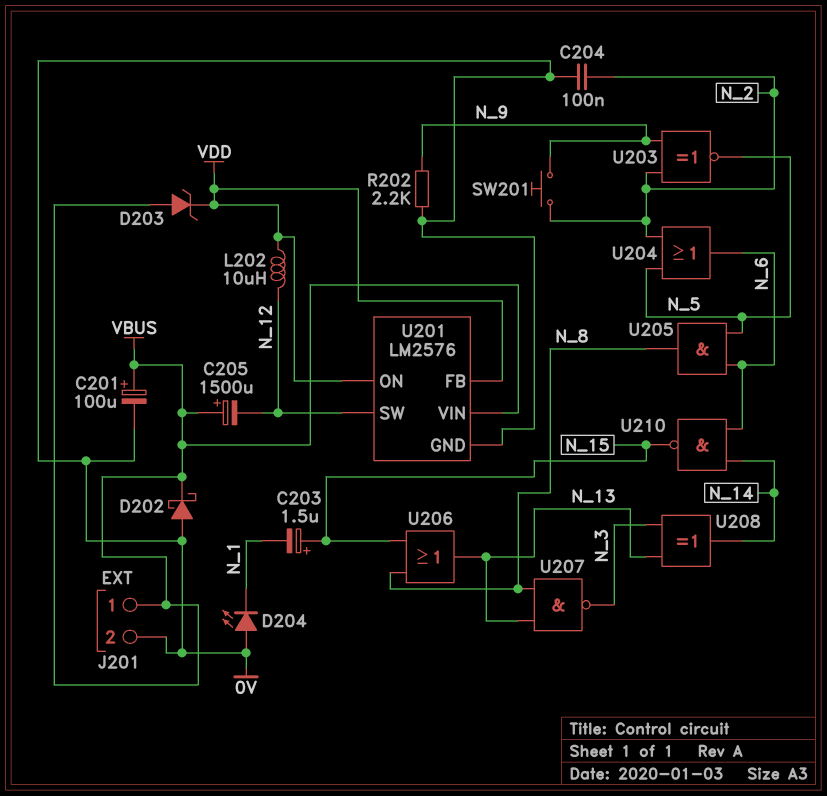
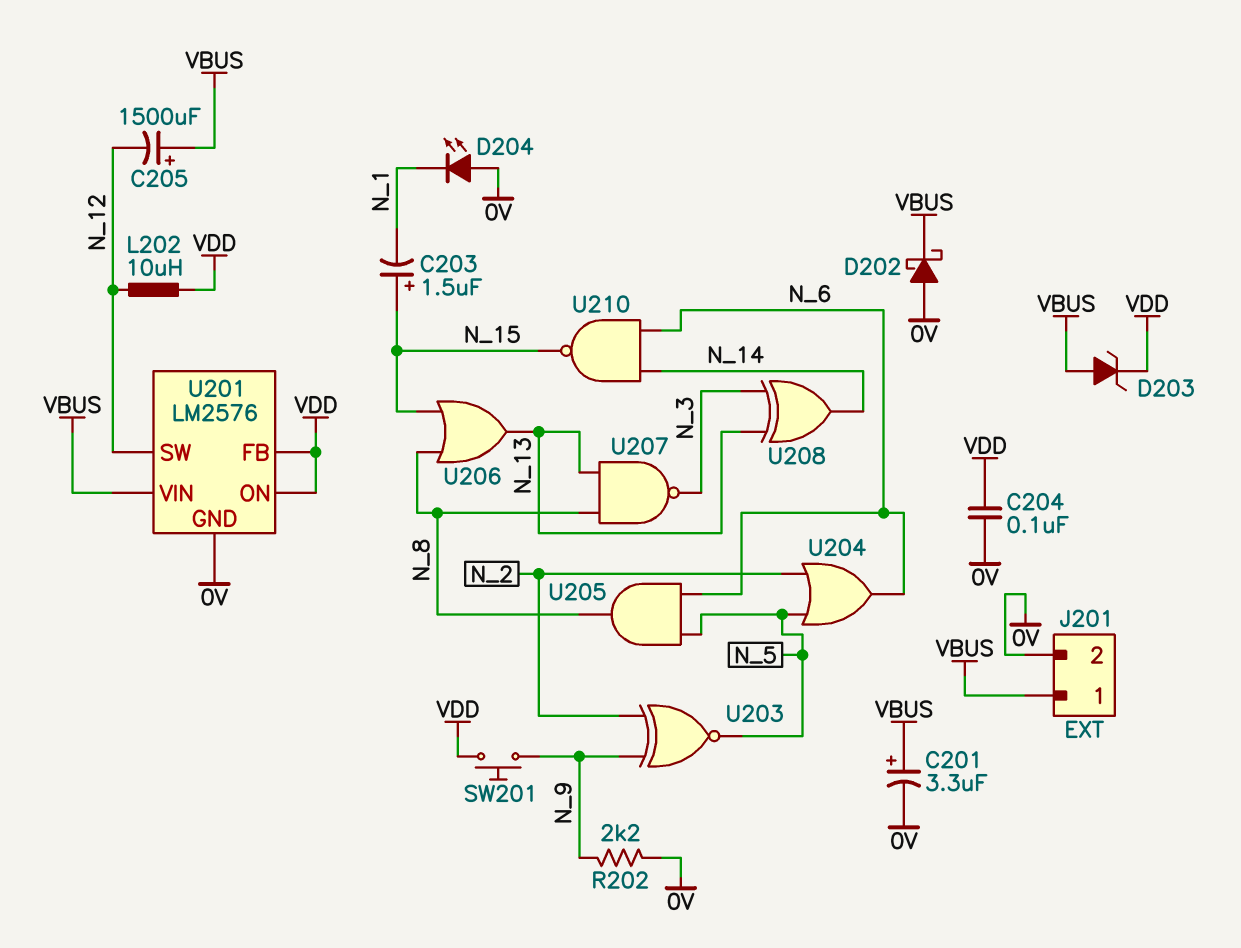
C201: 100uF (plus VBUS, minus 0V) -> 3.3uF (plus VBUS, minus 0V)
C204: 100nF (0V, N_2) -> 100nF (0V, VDD)
SW201: button (N_2, N_9) -> button (N_9, VDD)

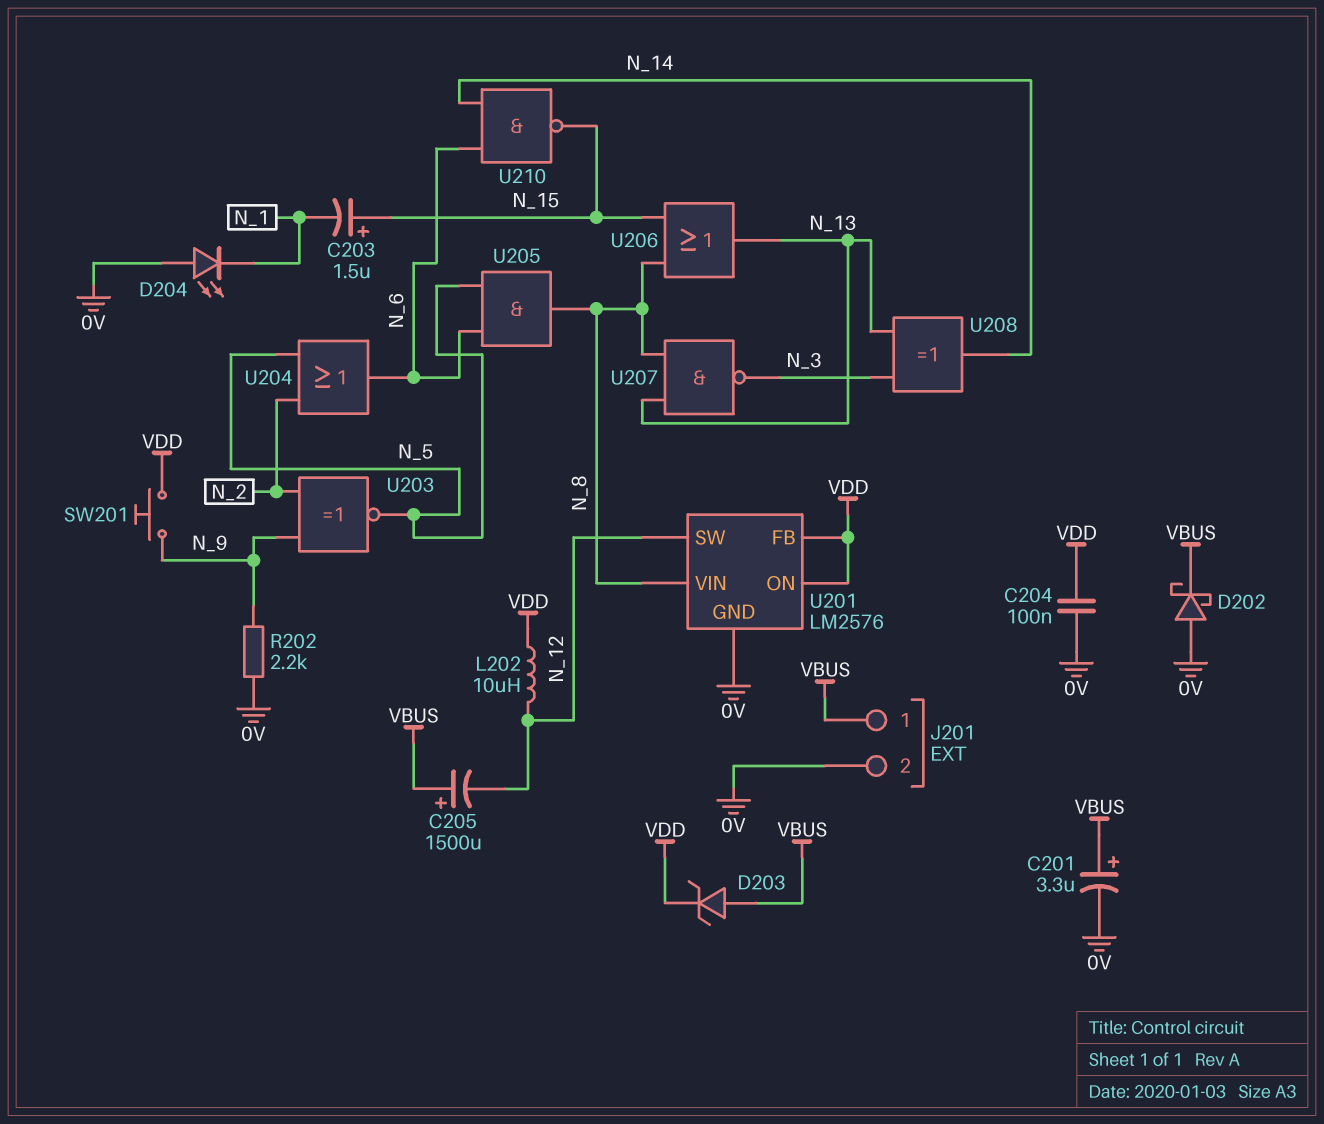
U201 pin VIN: VBUS -> N_8

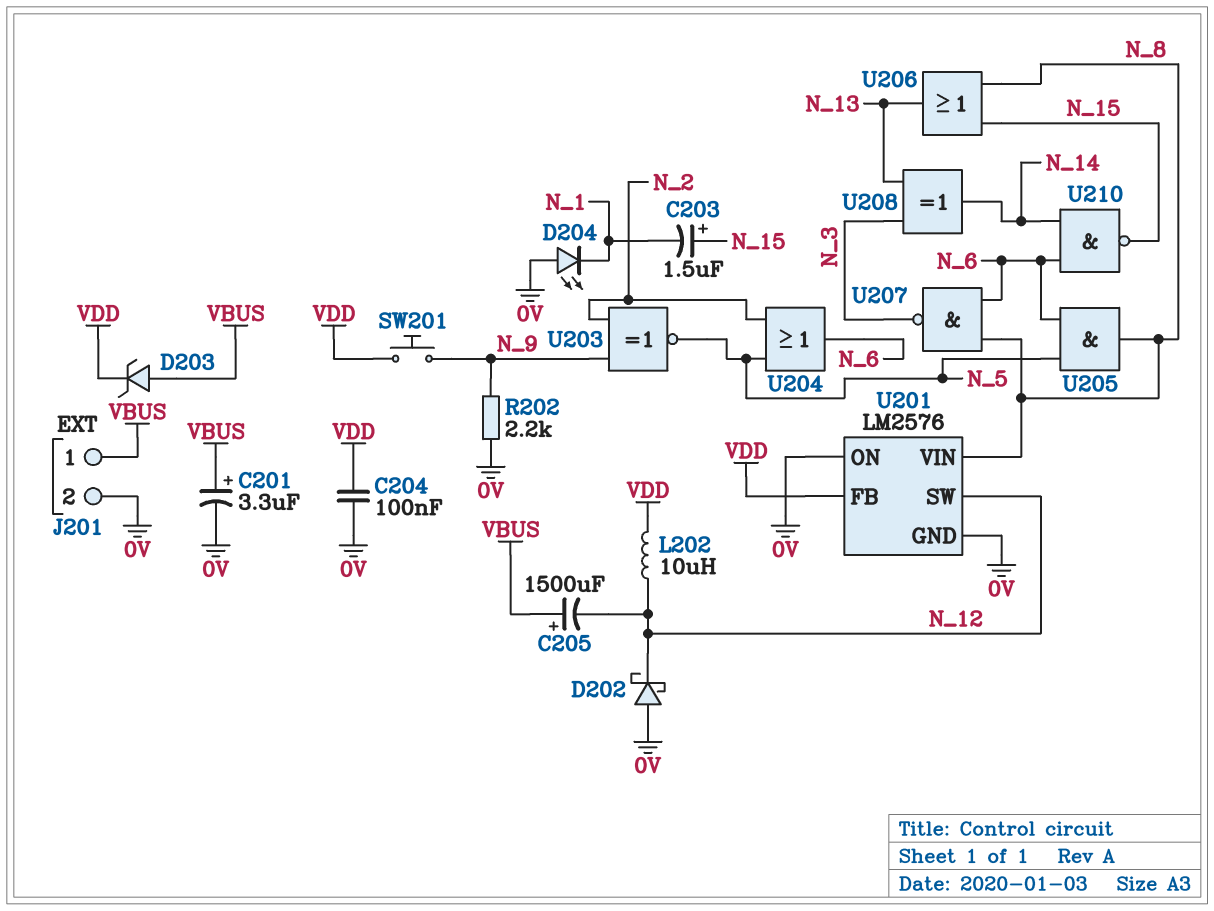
D202: schottky (A 0V, K VBUS) -> schottky (A 0V, K N_12)
U201 pin ON: VDD -> 0V
U207: NAND (in N_8, in N_13, out N_3) -> NAND (in N_6, in N_8, out N_3)

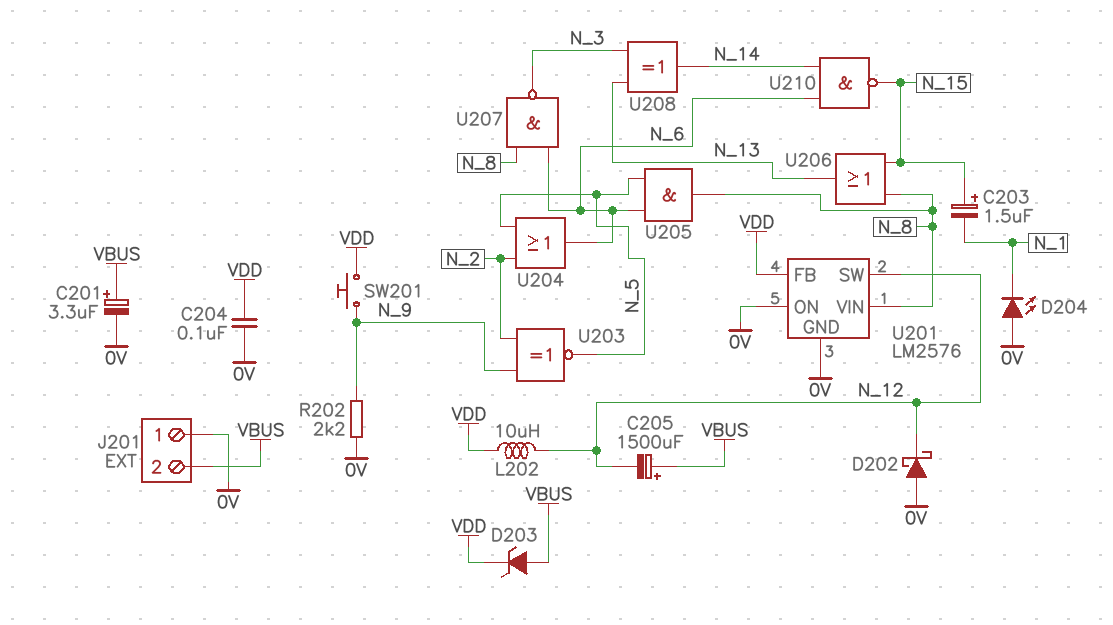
J201 pin 1: VBUS -> 0V
J201 pin 2: 0V -> VBUS

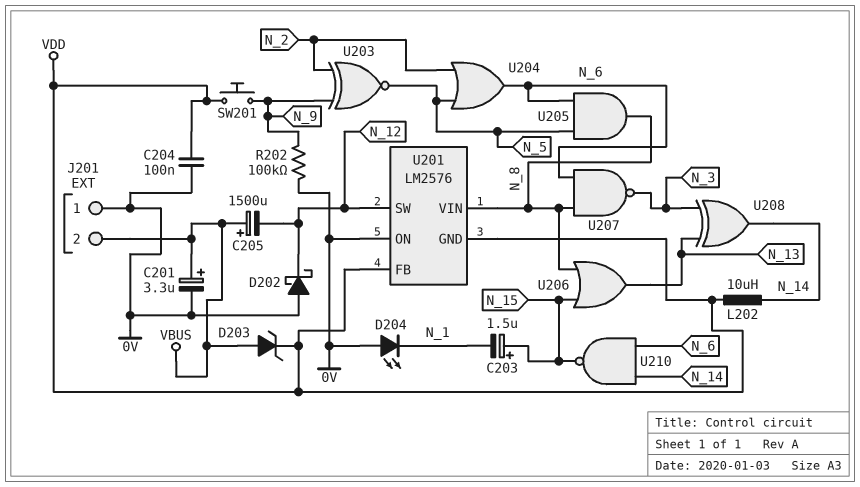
L202: 10uH (N_12, VDD) -> 10uH (N_14, VDD)
R202: 2.2k (0V, N_9) -> 100k (0V, N_9)
U201 pin GND: 0V -> VDD

